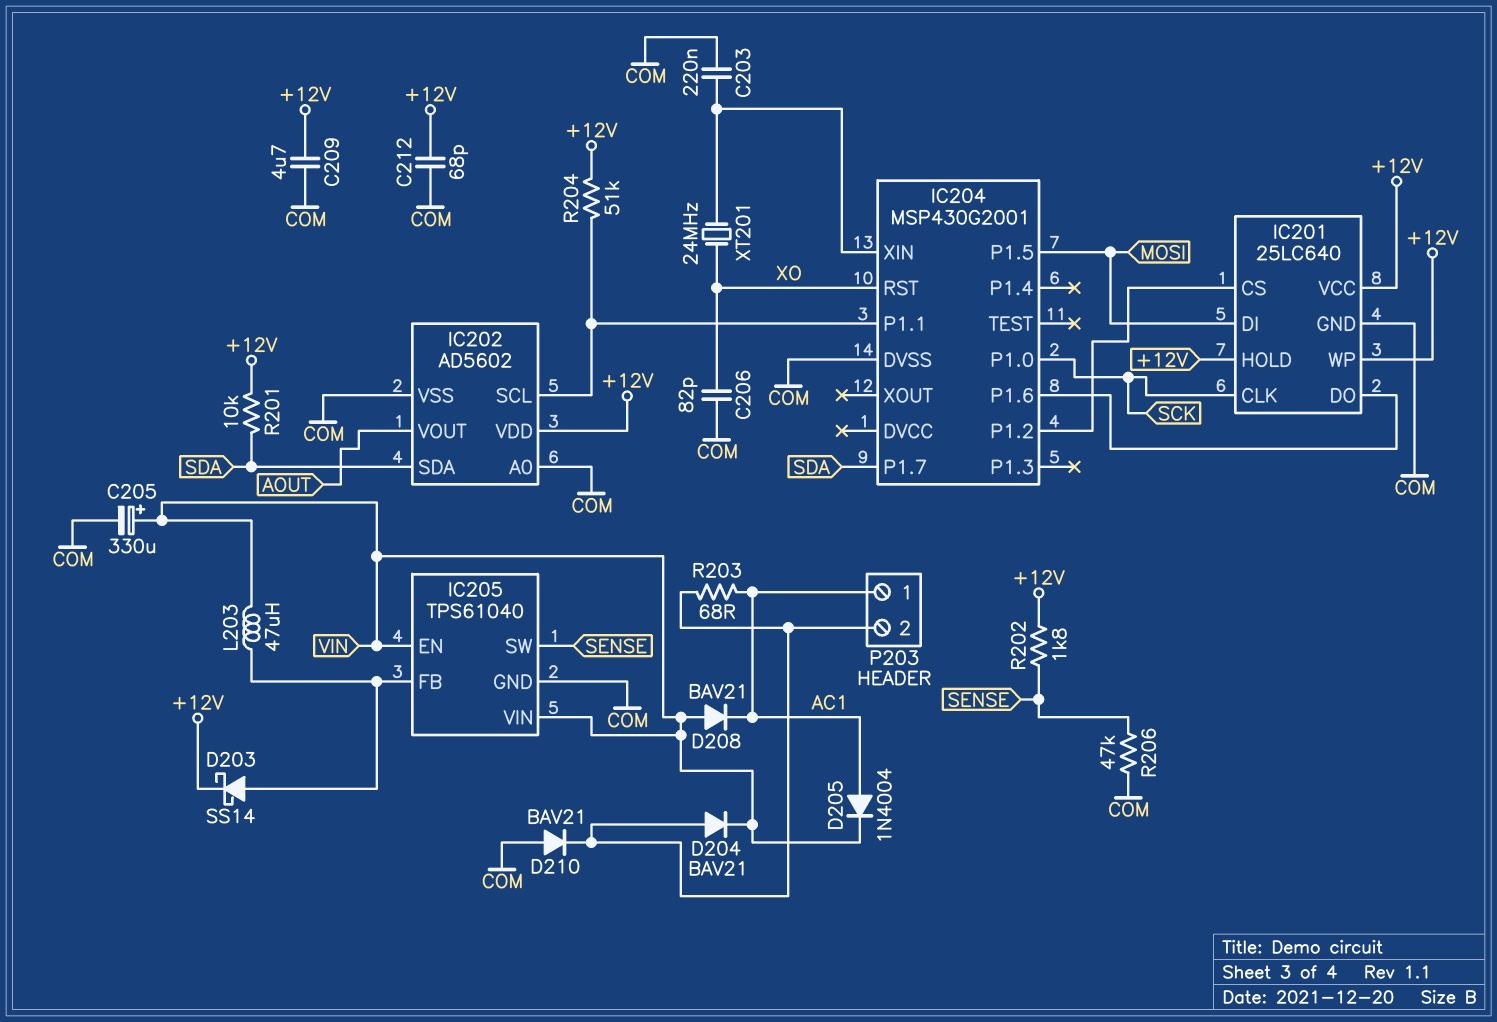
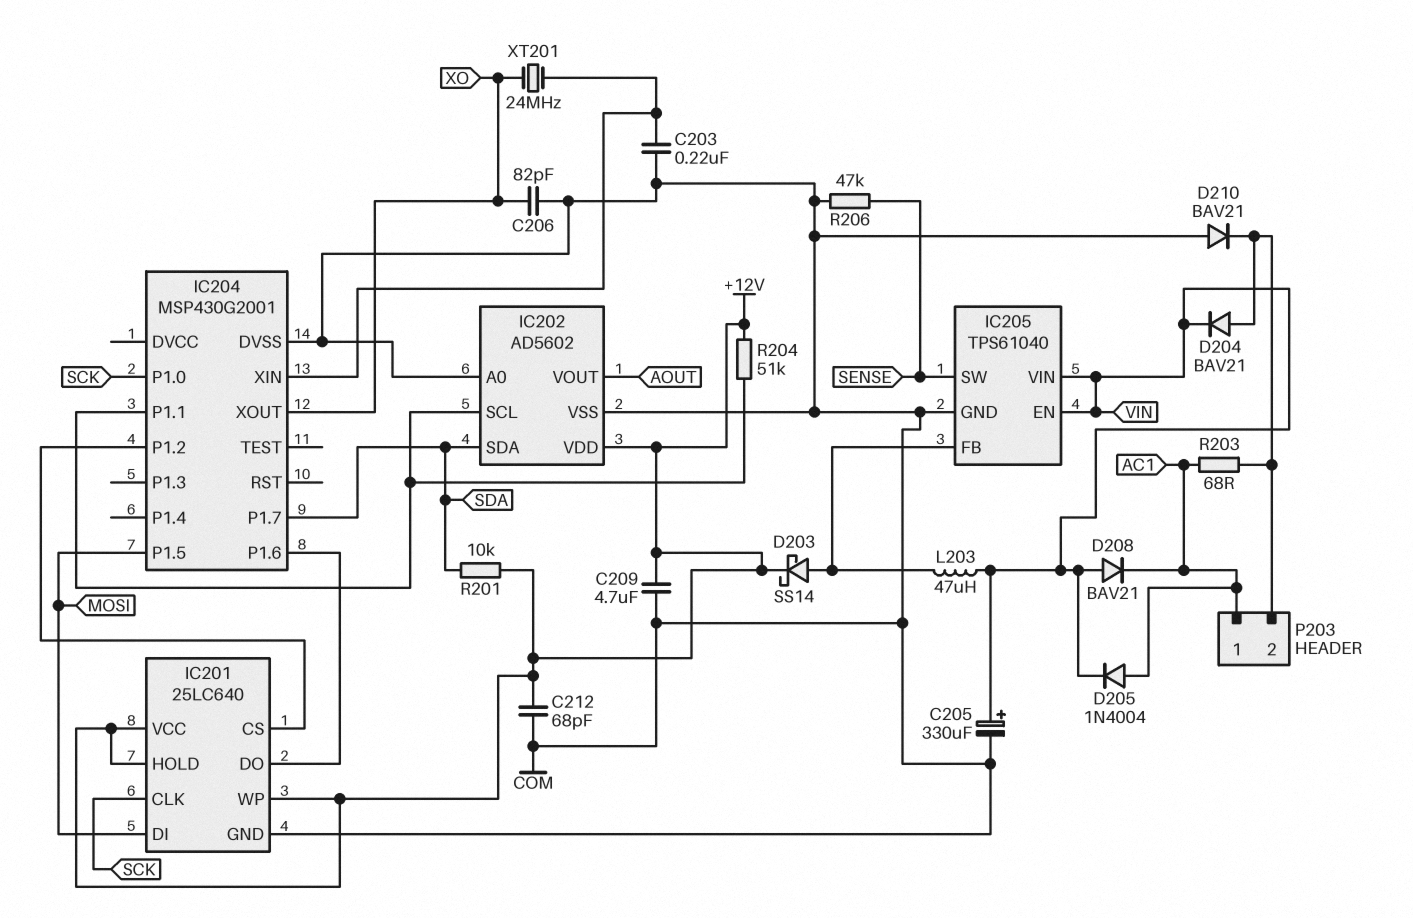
IC204 pin RST: XO -> none
IC204 pin XOUT: none -> XO
R202: 1.8k (+12V, SENSE) -> none

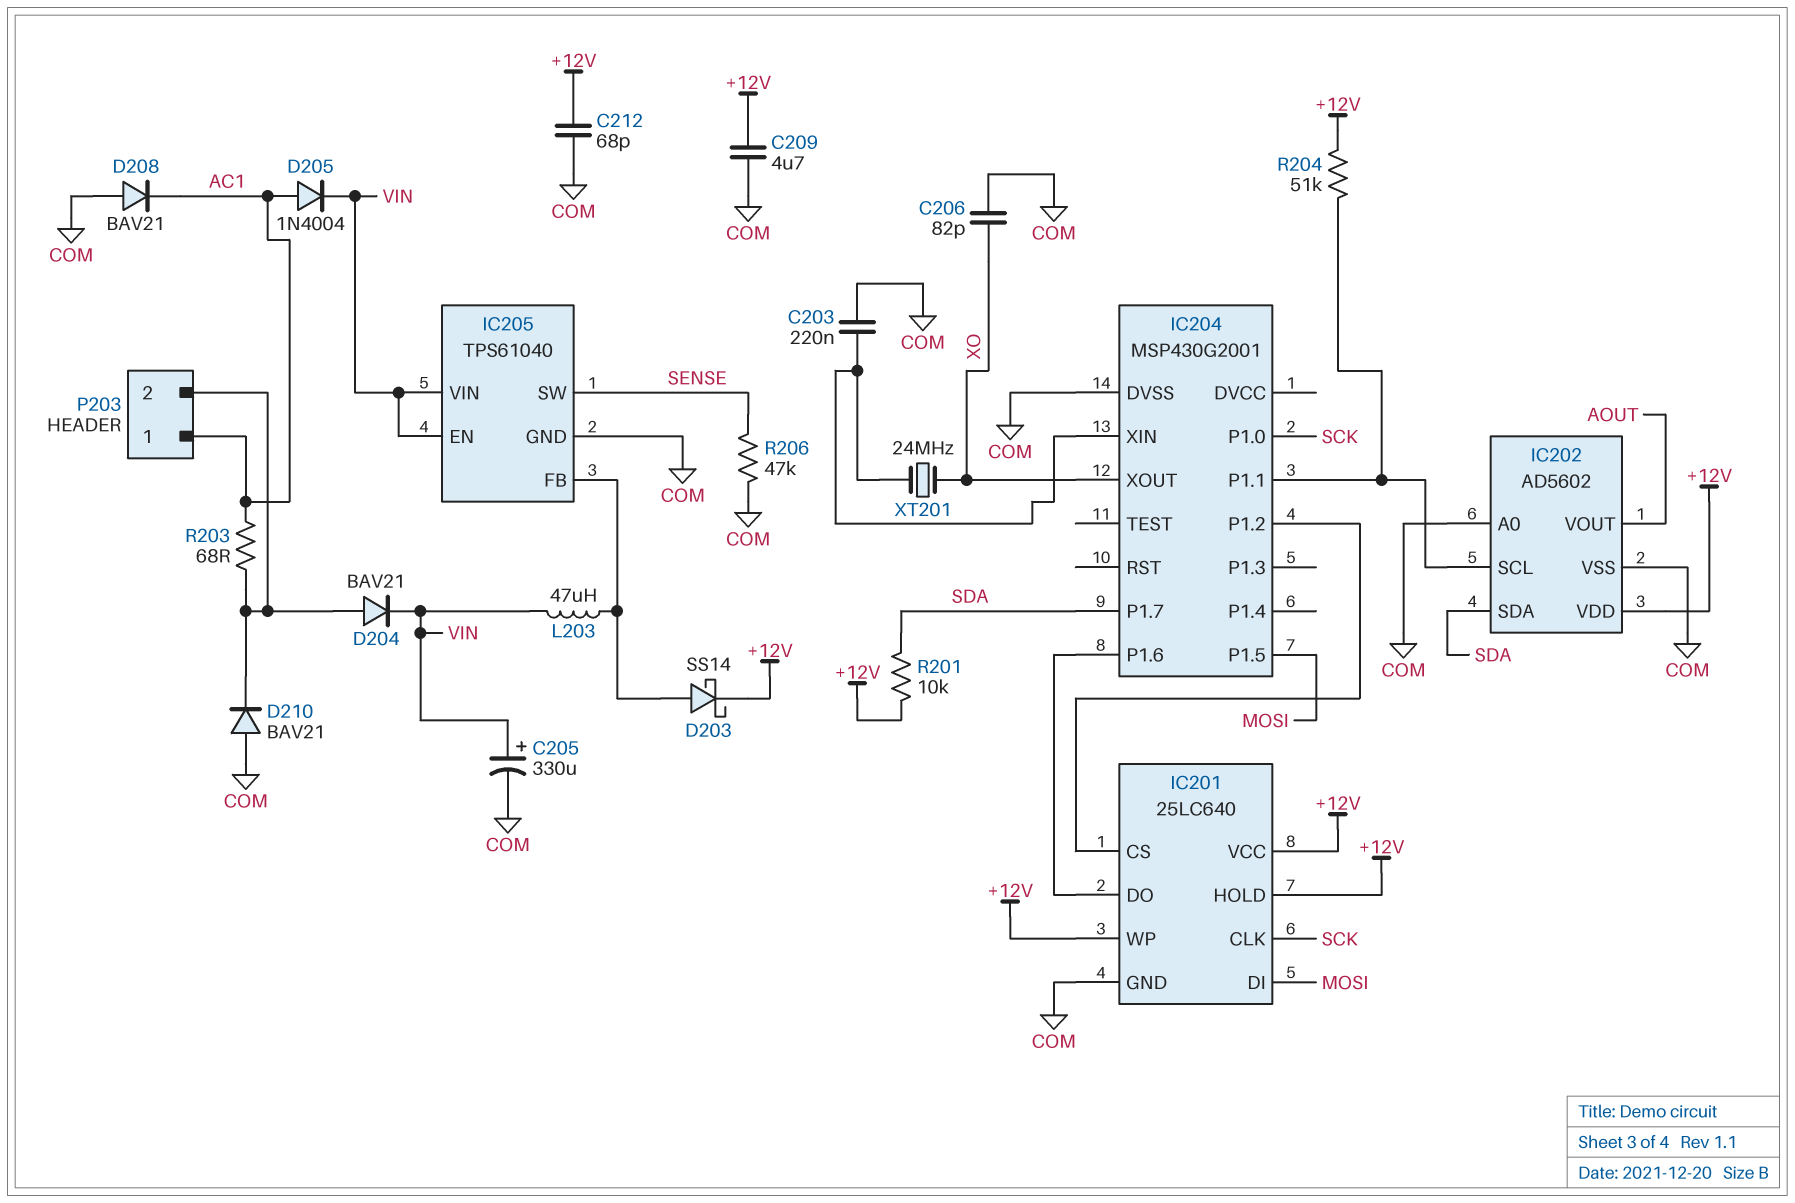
D208: diode BAV21 (A VIN, K AC1) -> diode BAV21 (A COM, K AC1)

